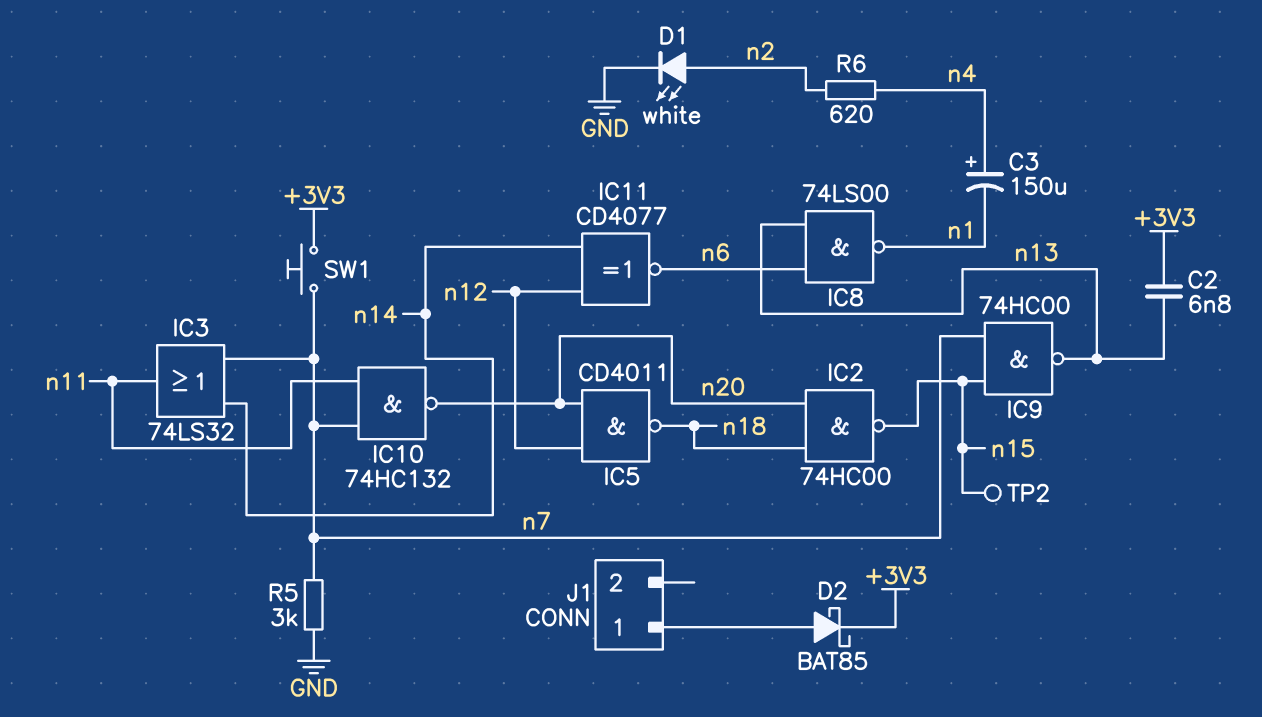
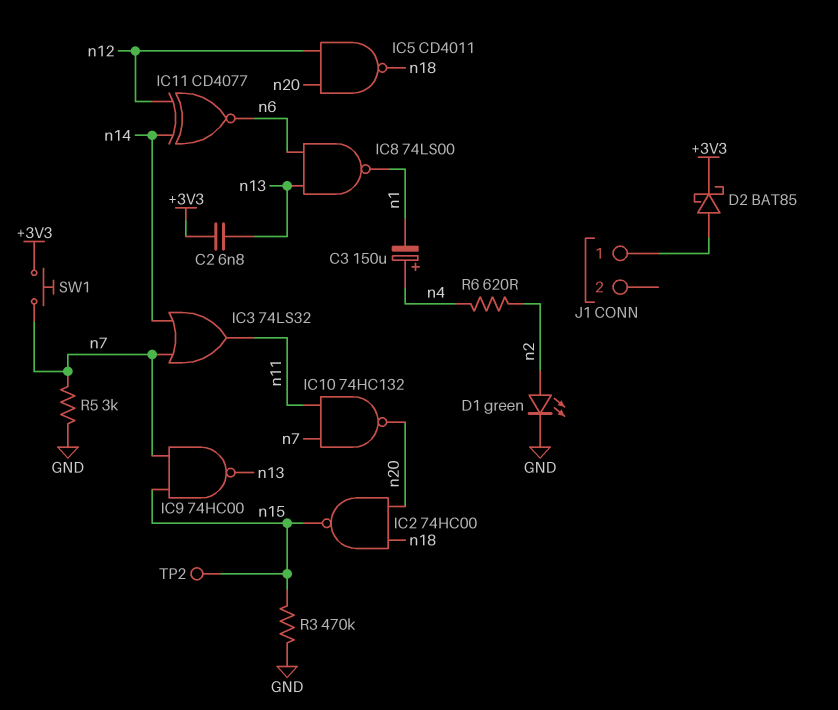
D1: LED white (A n2, K GND) -> LED green (A n2, K GND)
R3: none -> 470k (GND, n15)

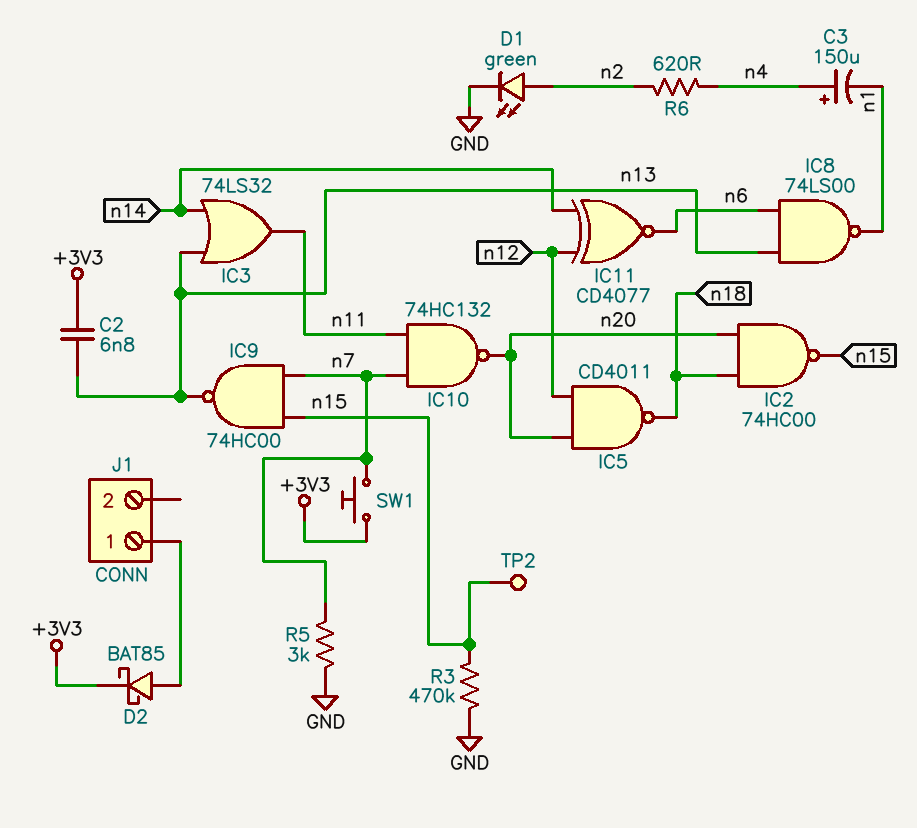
IC3: OR 74LS32 (in n7, in n14, out n11) -> OR 74LS32 (in n13, in n14, out n11)

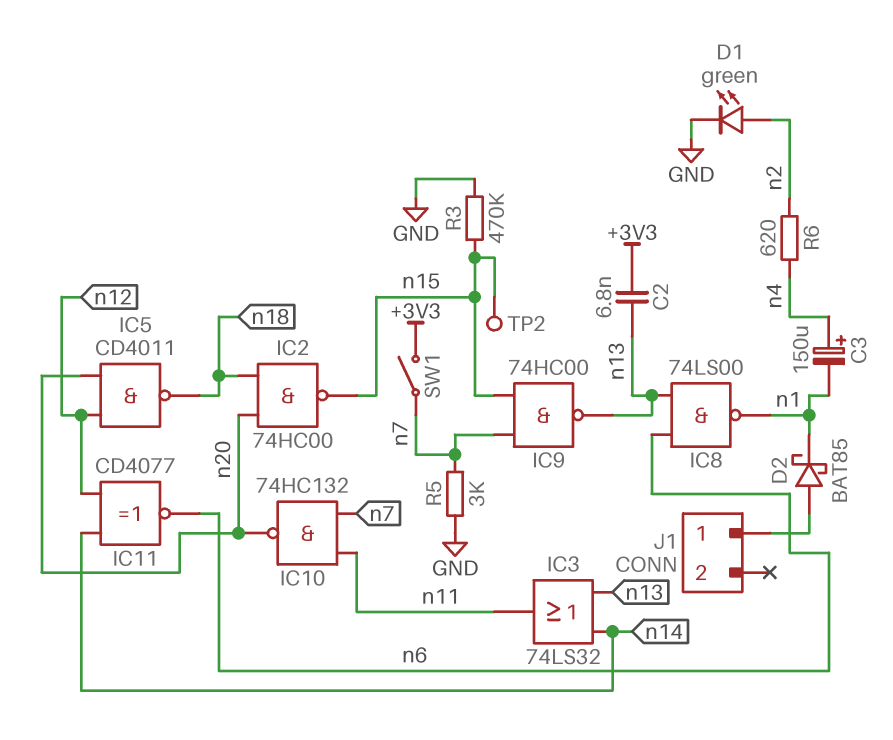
D2: schottky BAT85 (A J1/1, K +3V3) -> schottky BAT85 (A J1/1, K n1)
SW1: button (+3V3, n7) -> switch (+3V3, n7)

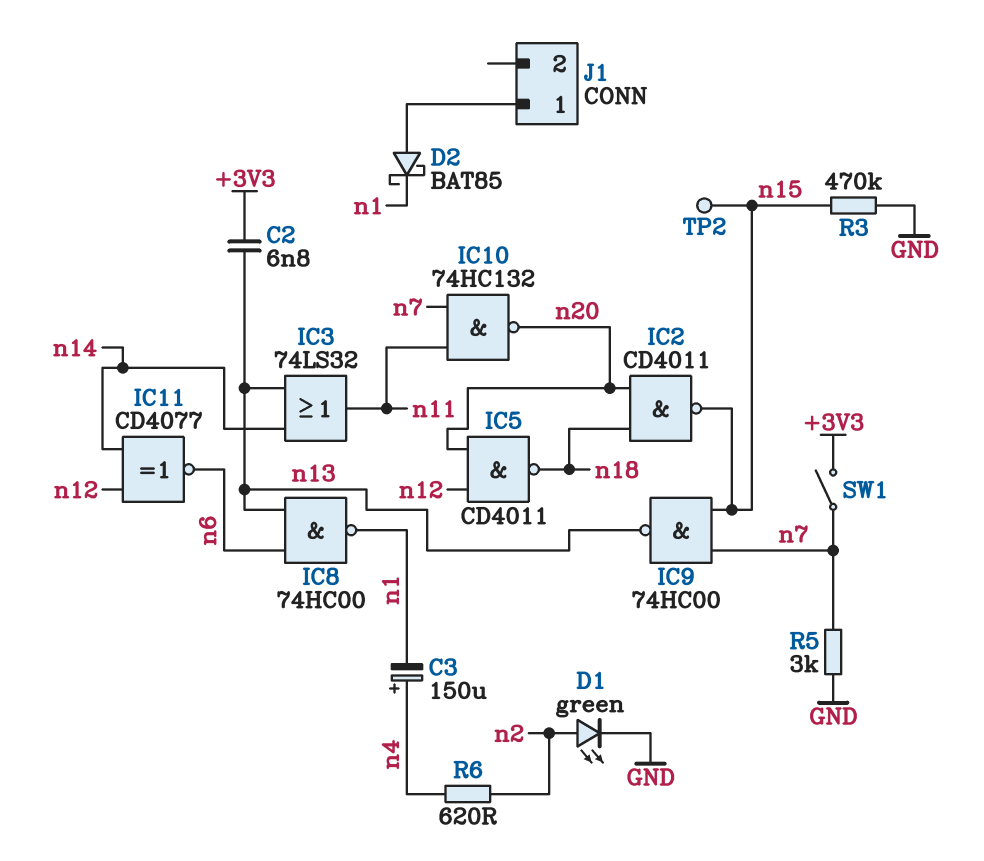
IC2: NAND 74HC00 (in n18, in n20, out n15) -> NAND CD4011 (in n18, in n20, out n15)
IC8: NAND 74LS00 (in n6, in n13, out n1) -> NAND 74HC00 (in n6, in n13, out n1)

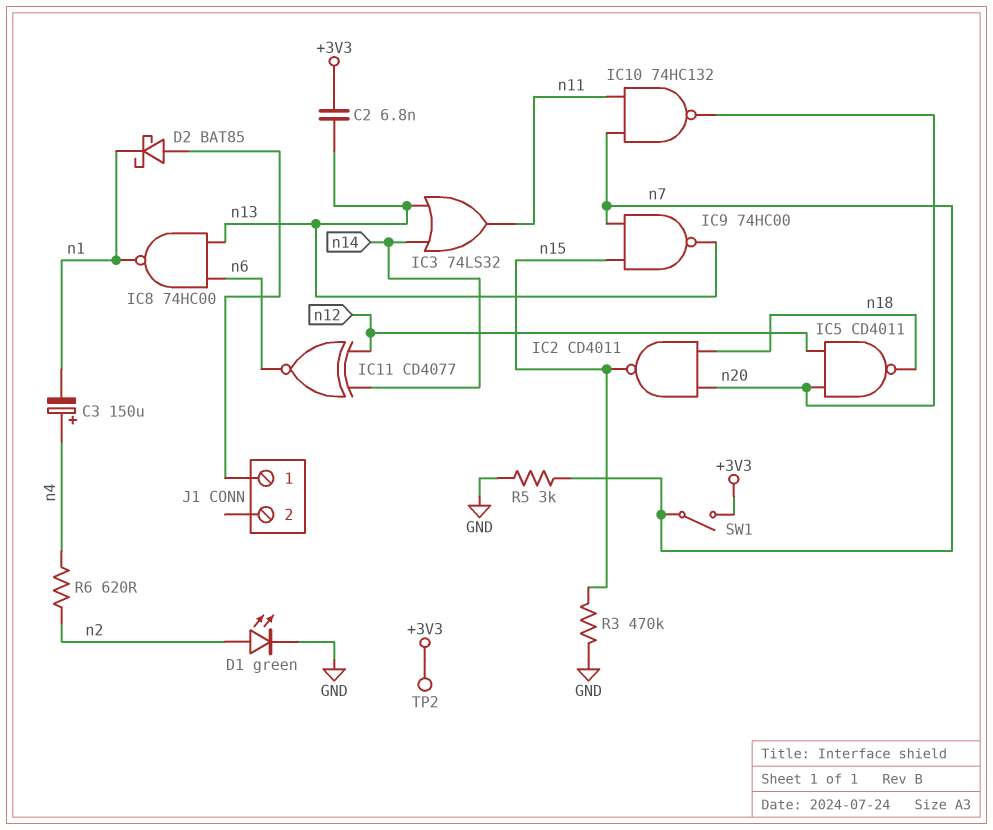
TP2: test point (n15) -> test point (+3V3)

